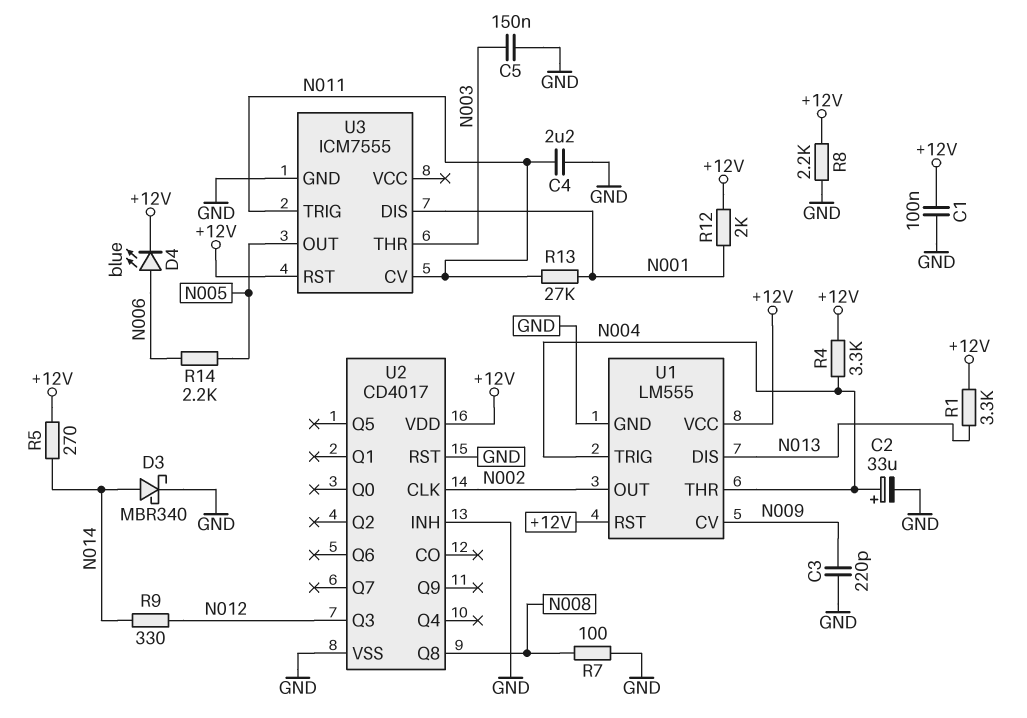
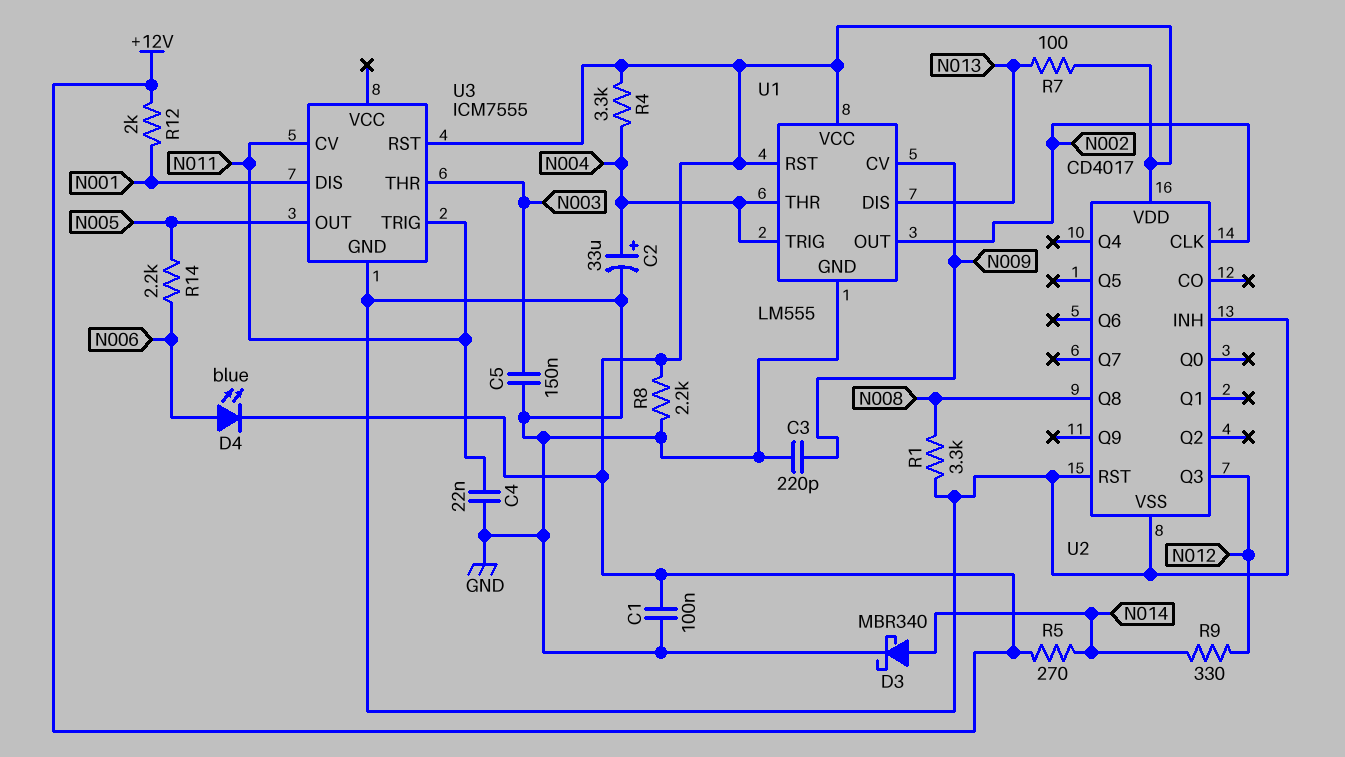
C4: 2.2uF (GND, N011) -> 22nF (GND, N011)
R1: 3.3k (+12V, N013) -> 3.3k (GND, N008)
R7: 100 (GND, N008) -> 100 (+12V, N013)
R13: 27k (N001, N011) -> none

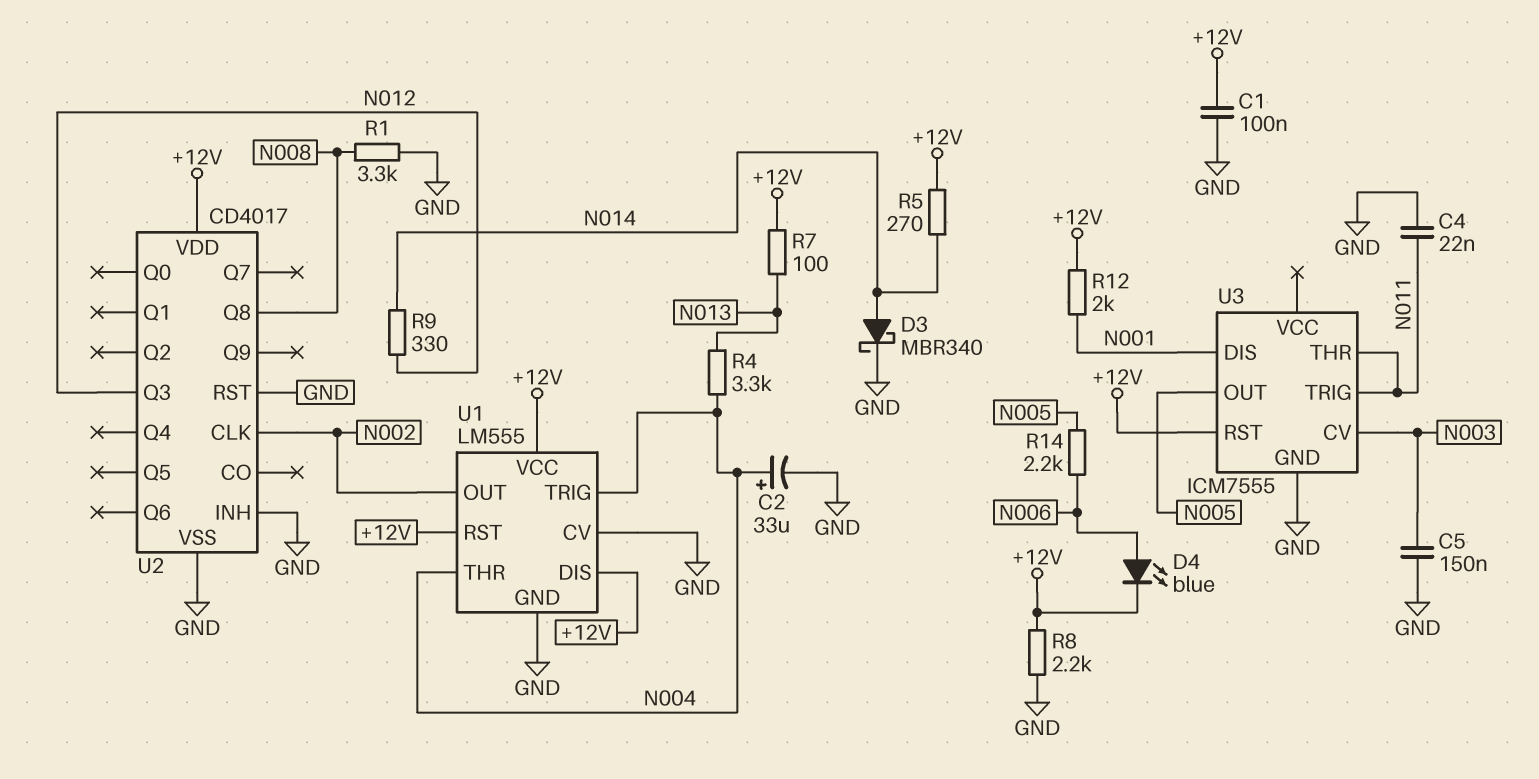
C3: 220pF (GND, N009) -> none
R4: 3.3k (+12V, N004) -> 3.3k (N004, N013)
U1 pin CV: N009 -> GND
U1 pin DIS: N013 -> +12V
U3 pin CV: N011 -> N003
U3 pin THR: N003 -> N011

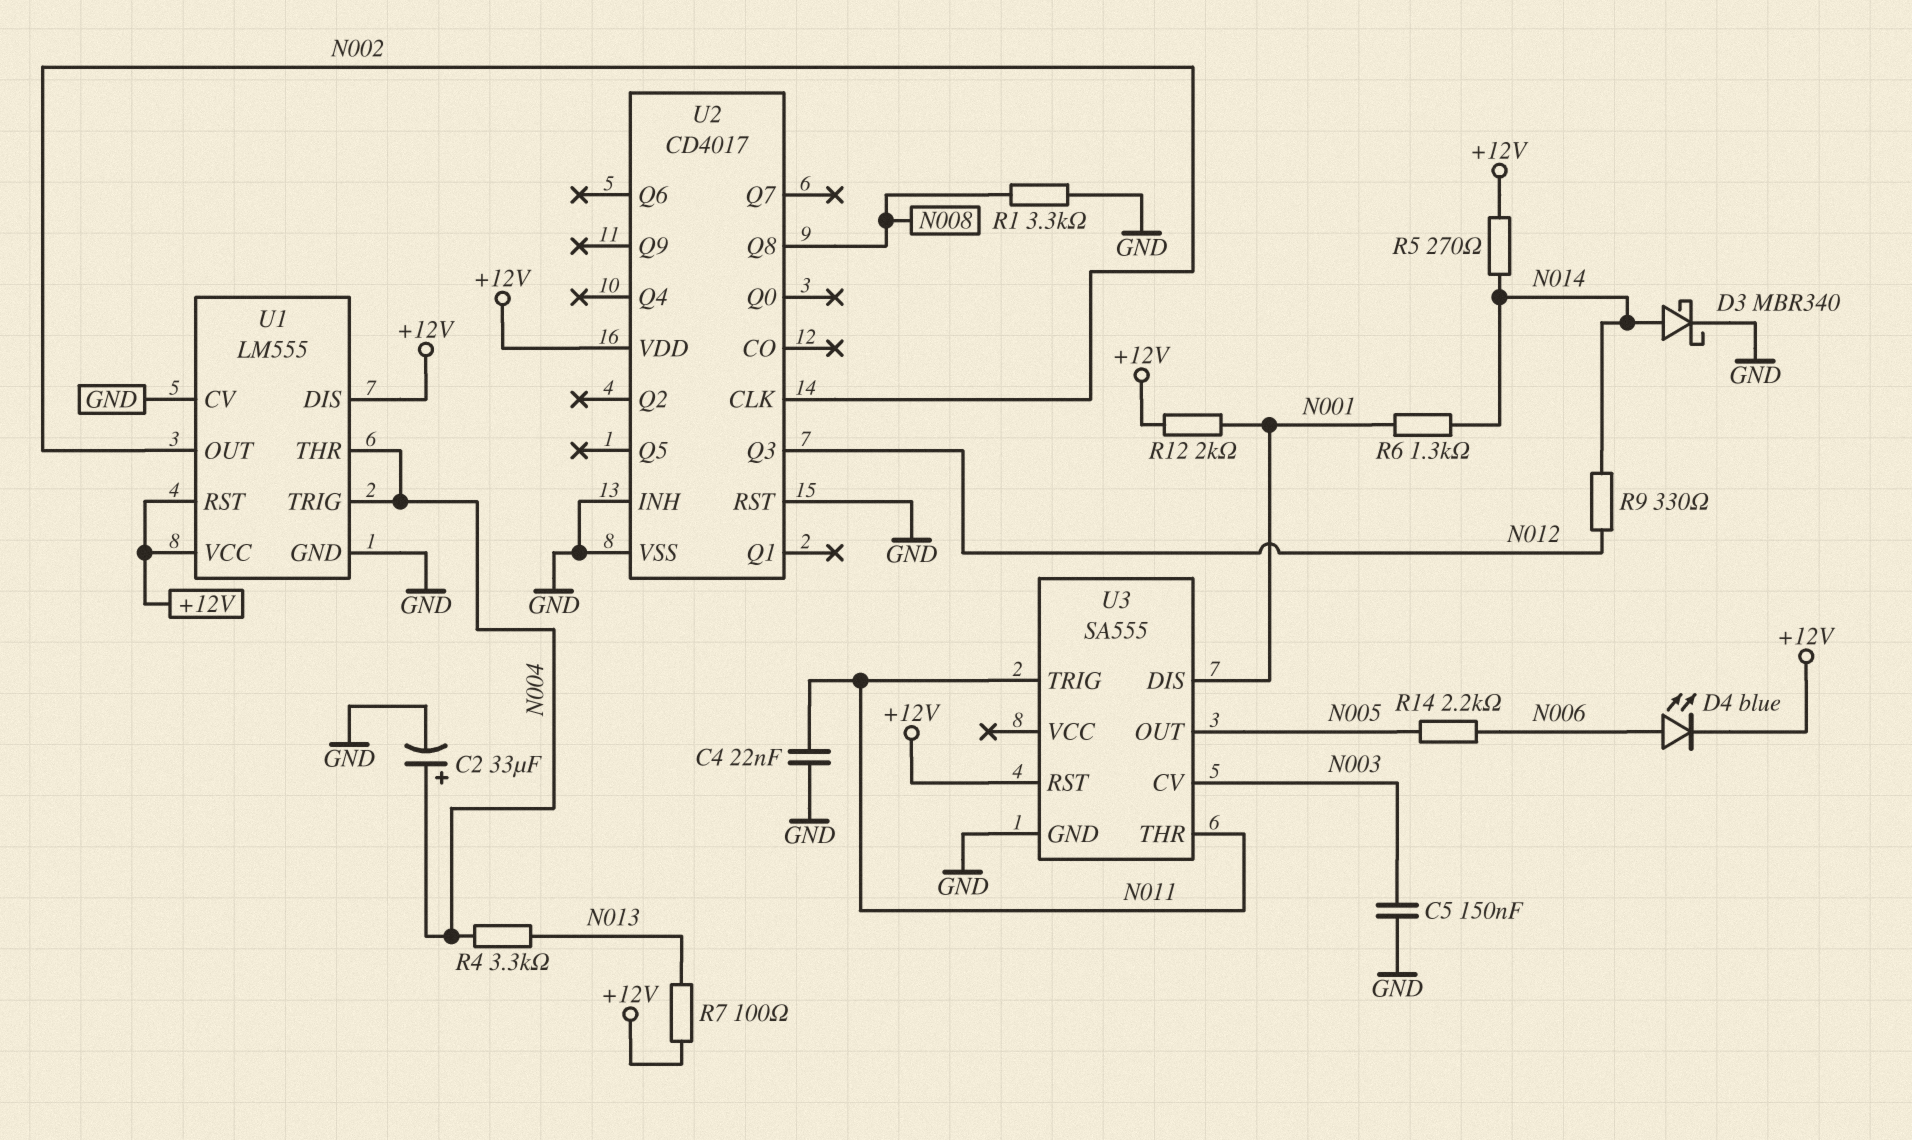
C1: 100nF (+12V, GND) -> none
R6: none -> 1.3k (N001, N014)
R8: 2.2k (+12V, GND) -> none
U3: ICM7555 -> SA555

